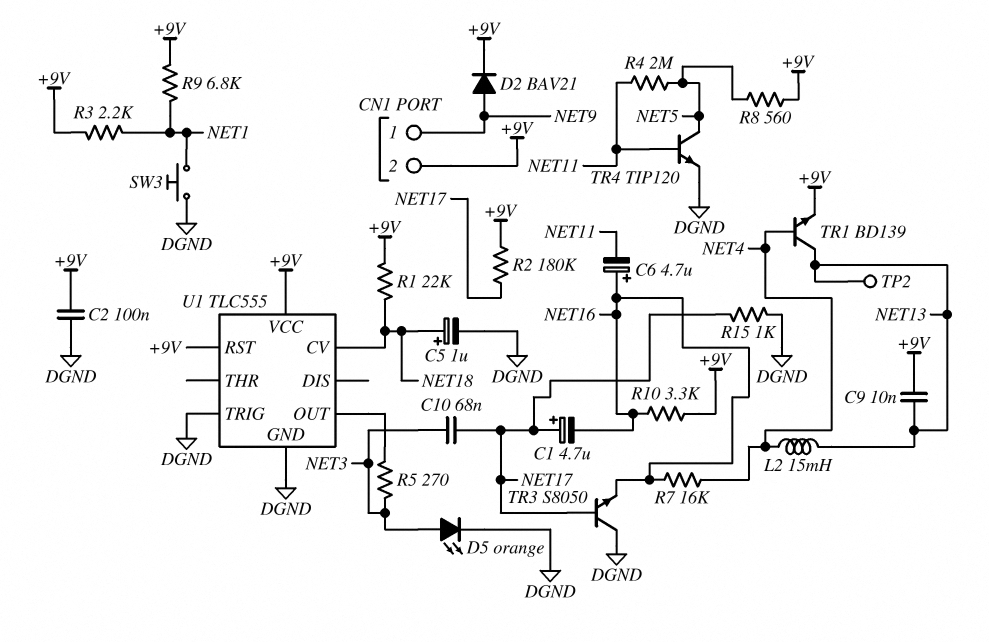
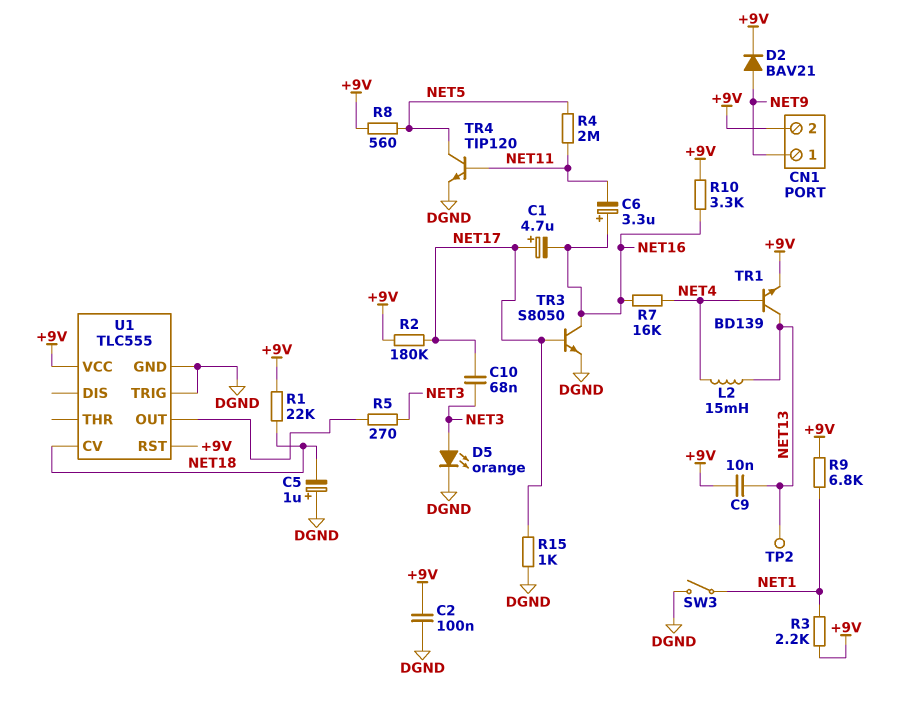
C5: 1uF (plus NET18, minus DGND) -> 1uF (plus DGND, minus NET18)
C6: 4.7uF (plus NET16, minus NET11) -> 3.3uF (plus NET16, minus NET11)
SW3: button (DGND, NET1) -> switch (DGND, NET1)
TR3: NPN S8050 (B NET17, C DGND, E NET16) -> NPN S8050 (B NET17, C NET16, E DGND)

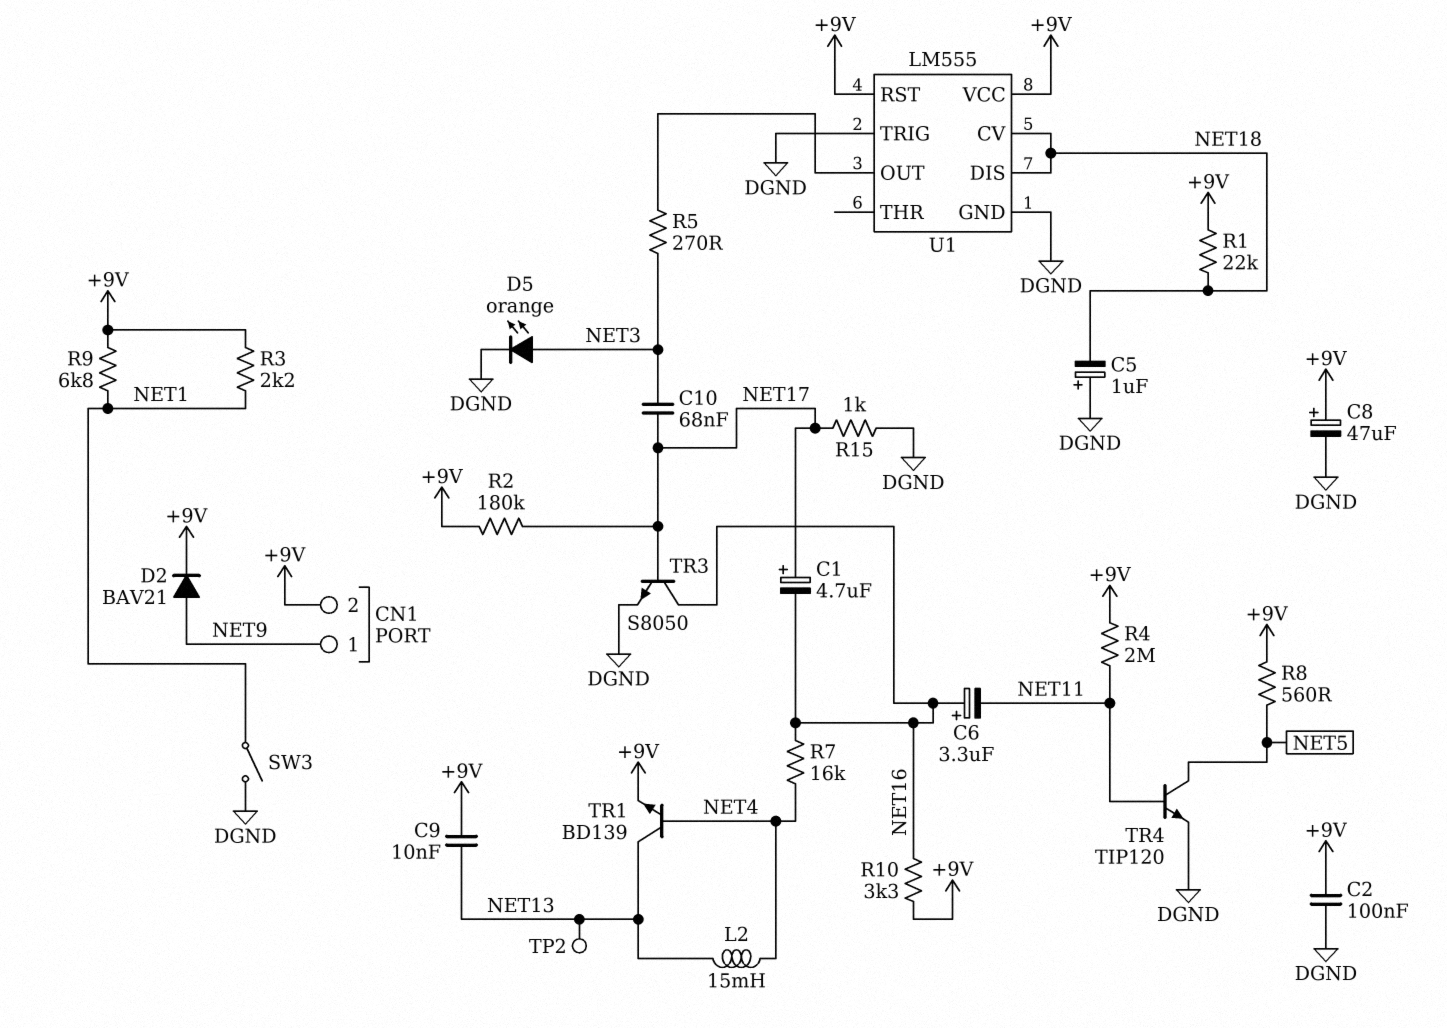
C8: none -> 47uF (plus +9V, minus DGND)
R4: 2M (NET5, NET11) -> 2M (+9V, NET11)
U1: TLC555 -> LM555
U1 pin DIS: none -> NET18

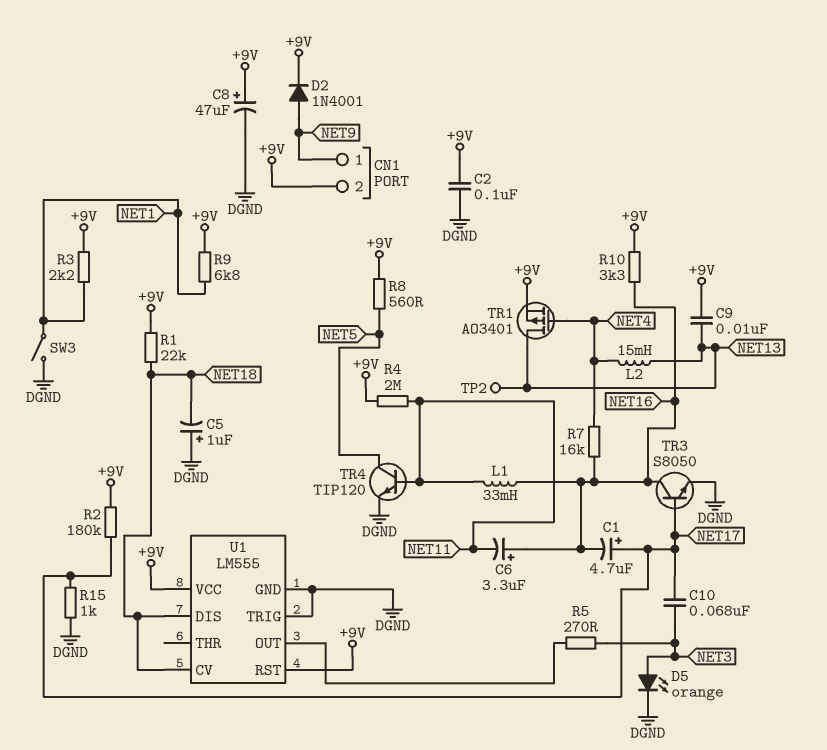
D2: diode BAV21 (A NET9, K +9V) -> diode 1N4001 (A NET9, K +9V)
L1: none -> 33mH (NET11, NET16)
TR1: NPN BD139 (B NET4, C NET13, E +9V) -> PMOS AO3401 (G NET4, D NET13, S +9V)

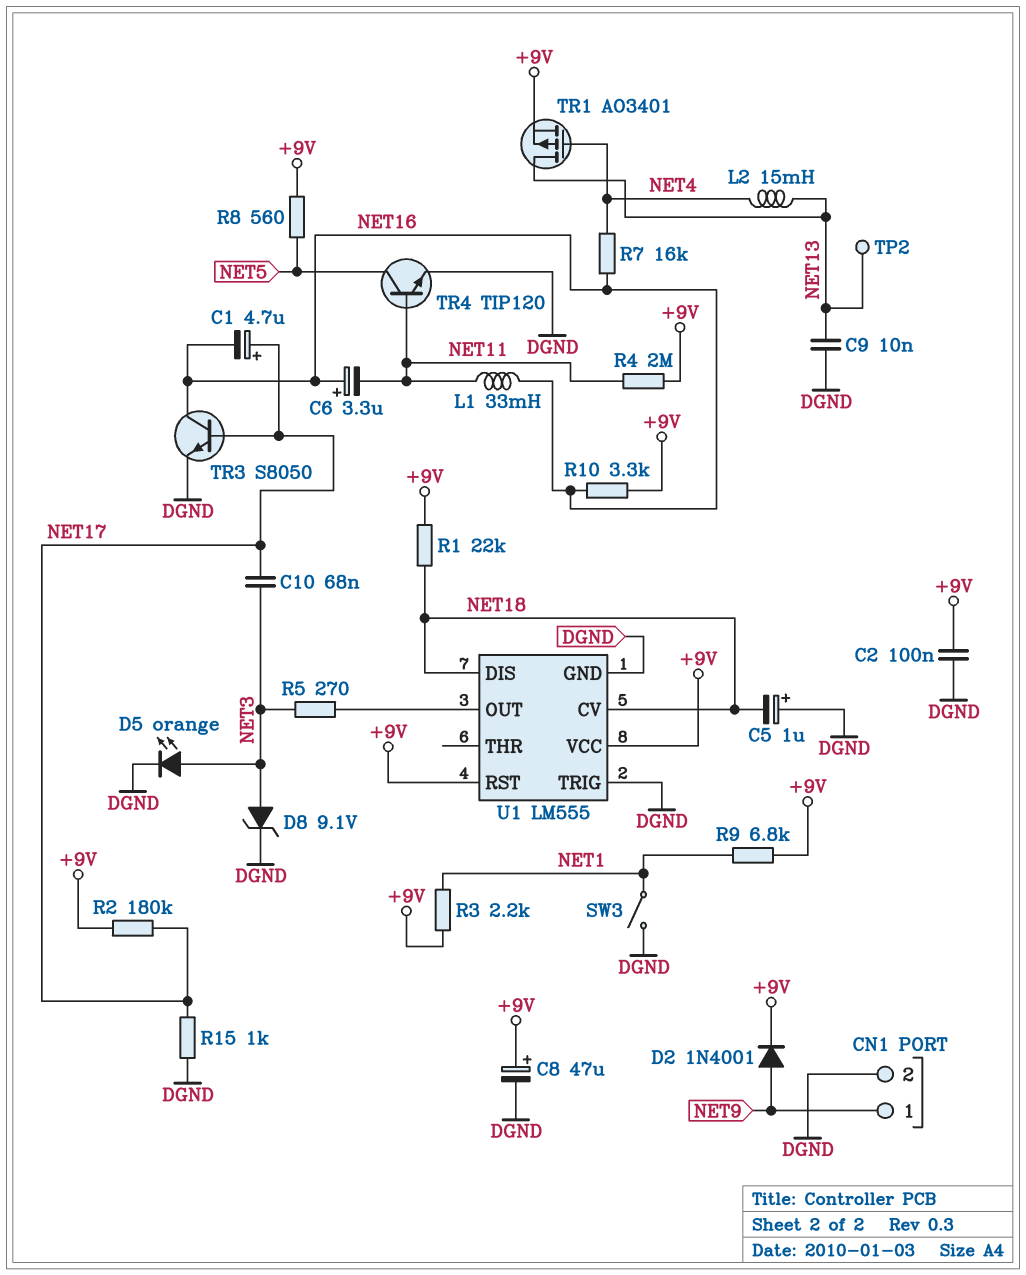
C9: 10nF (+9V, NET13) -> 10nF (DGND, NET13)
CN1 pin 2: +9V -> DGND
D8: none -> zener 9.1V (A NET3, K DGND)

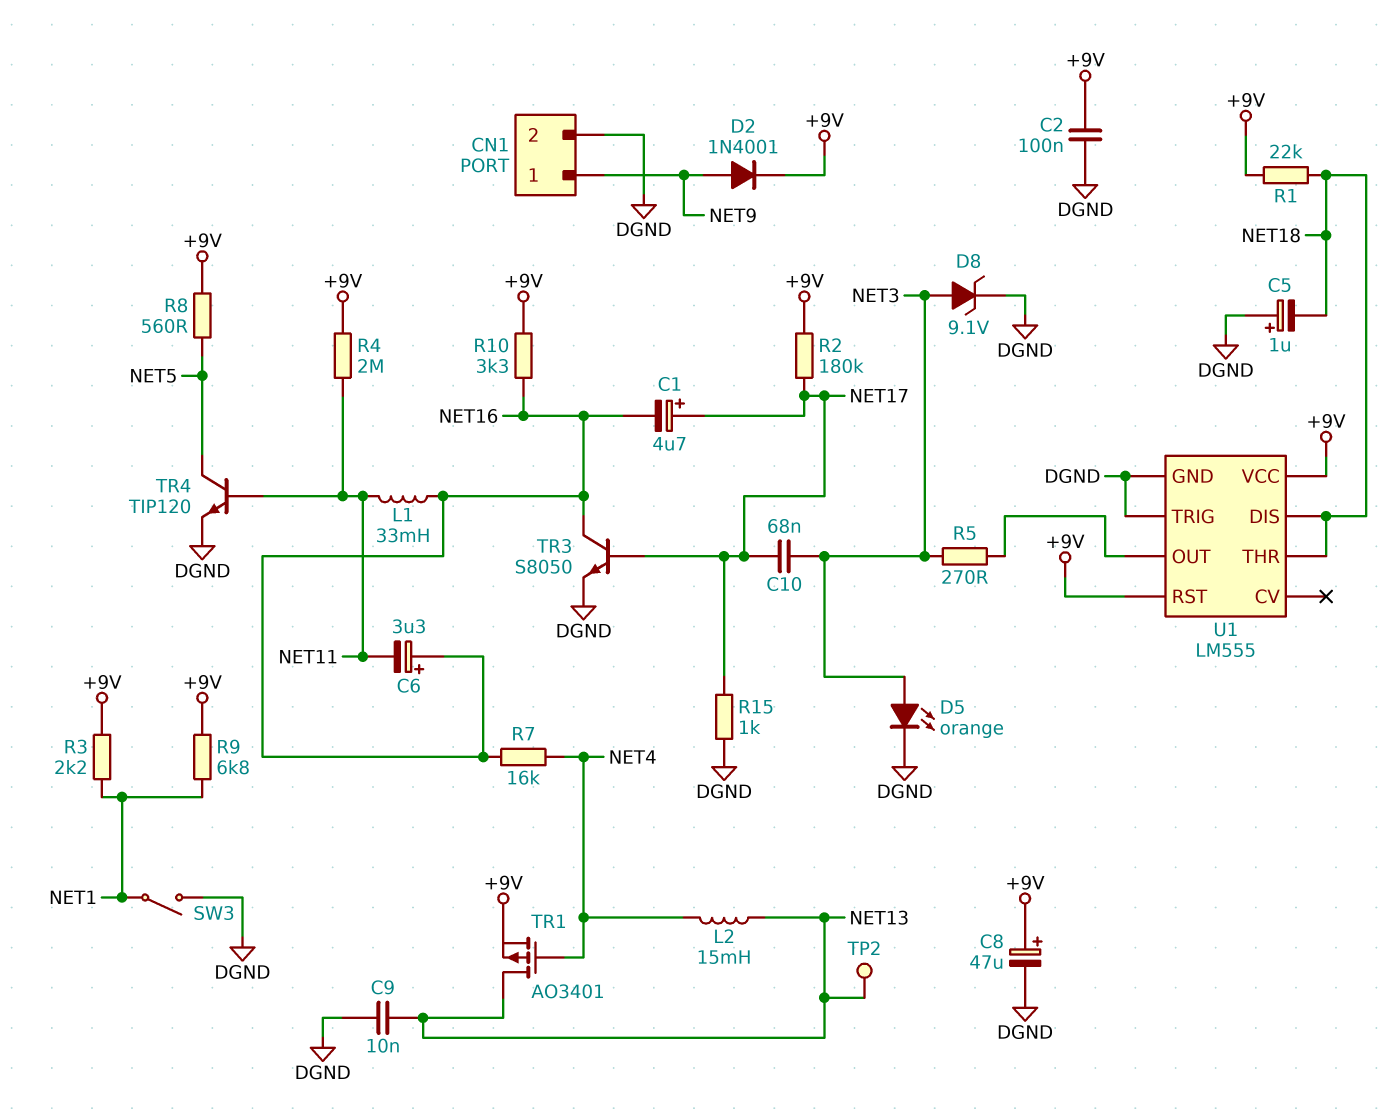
U1 pin CV: NET18 -> none
U1 pin THR: none -> NET18

